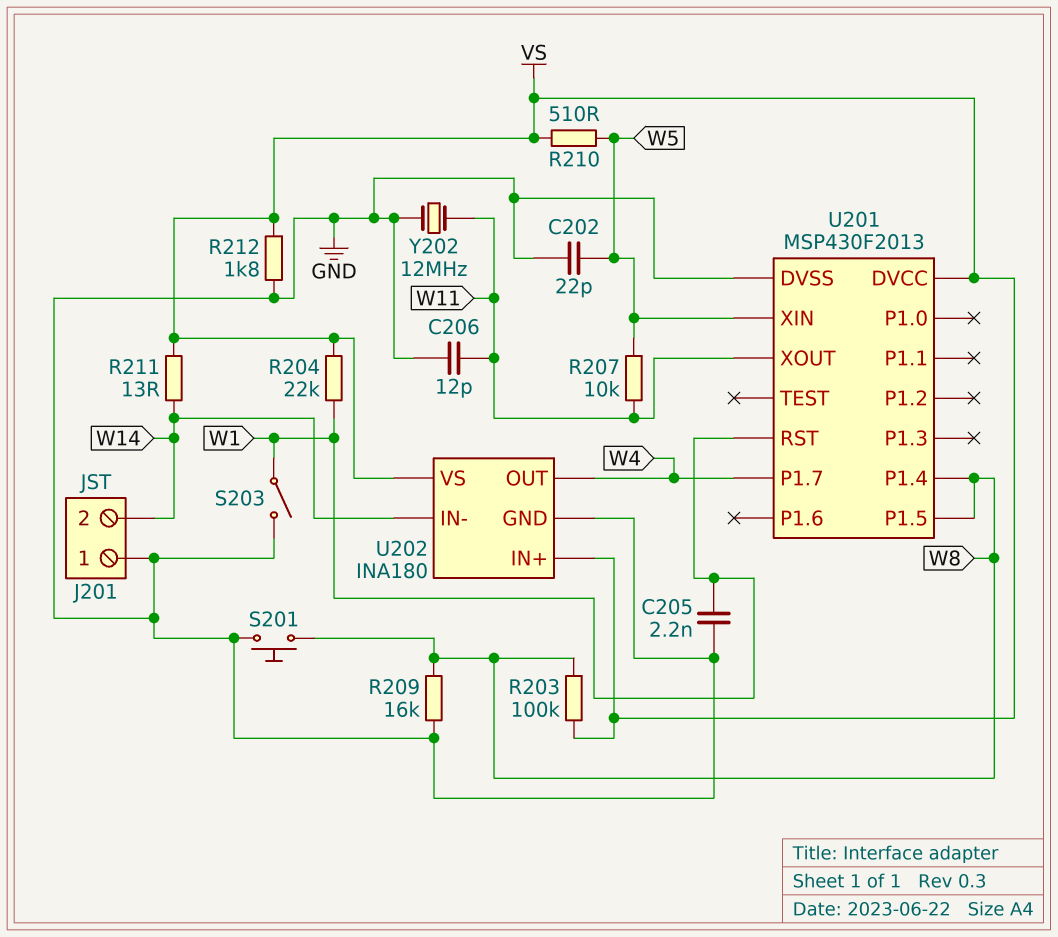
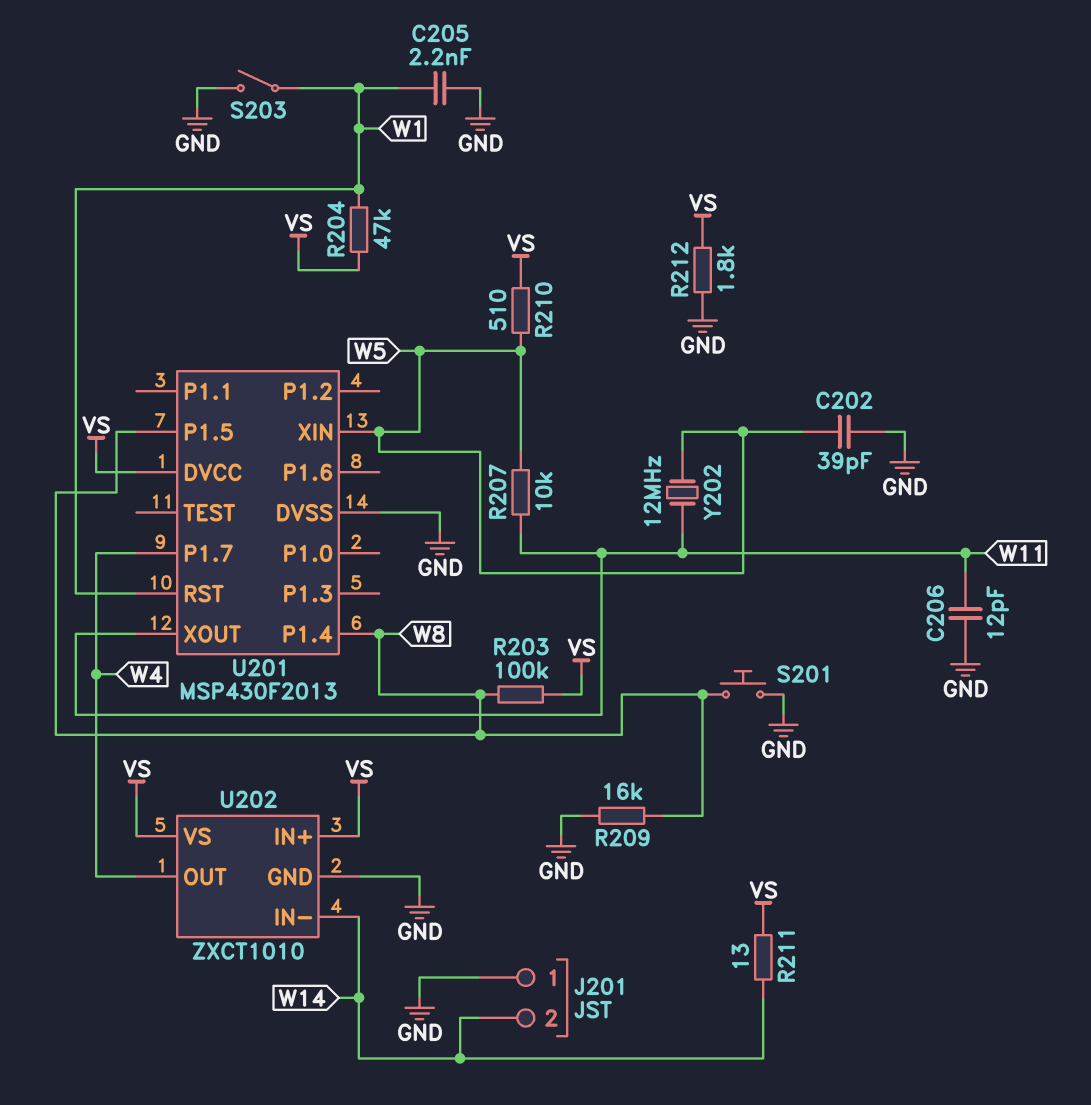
C202: 22pF (GND, W5) -> 39pF (GND, W5)
R204: 22k (VS, W1) -> 47k (VS, W1)
U202: INA180 -> ZXCT1010
Y202: 12MHz (GND, W11) -> 12MHz (W5, W11)

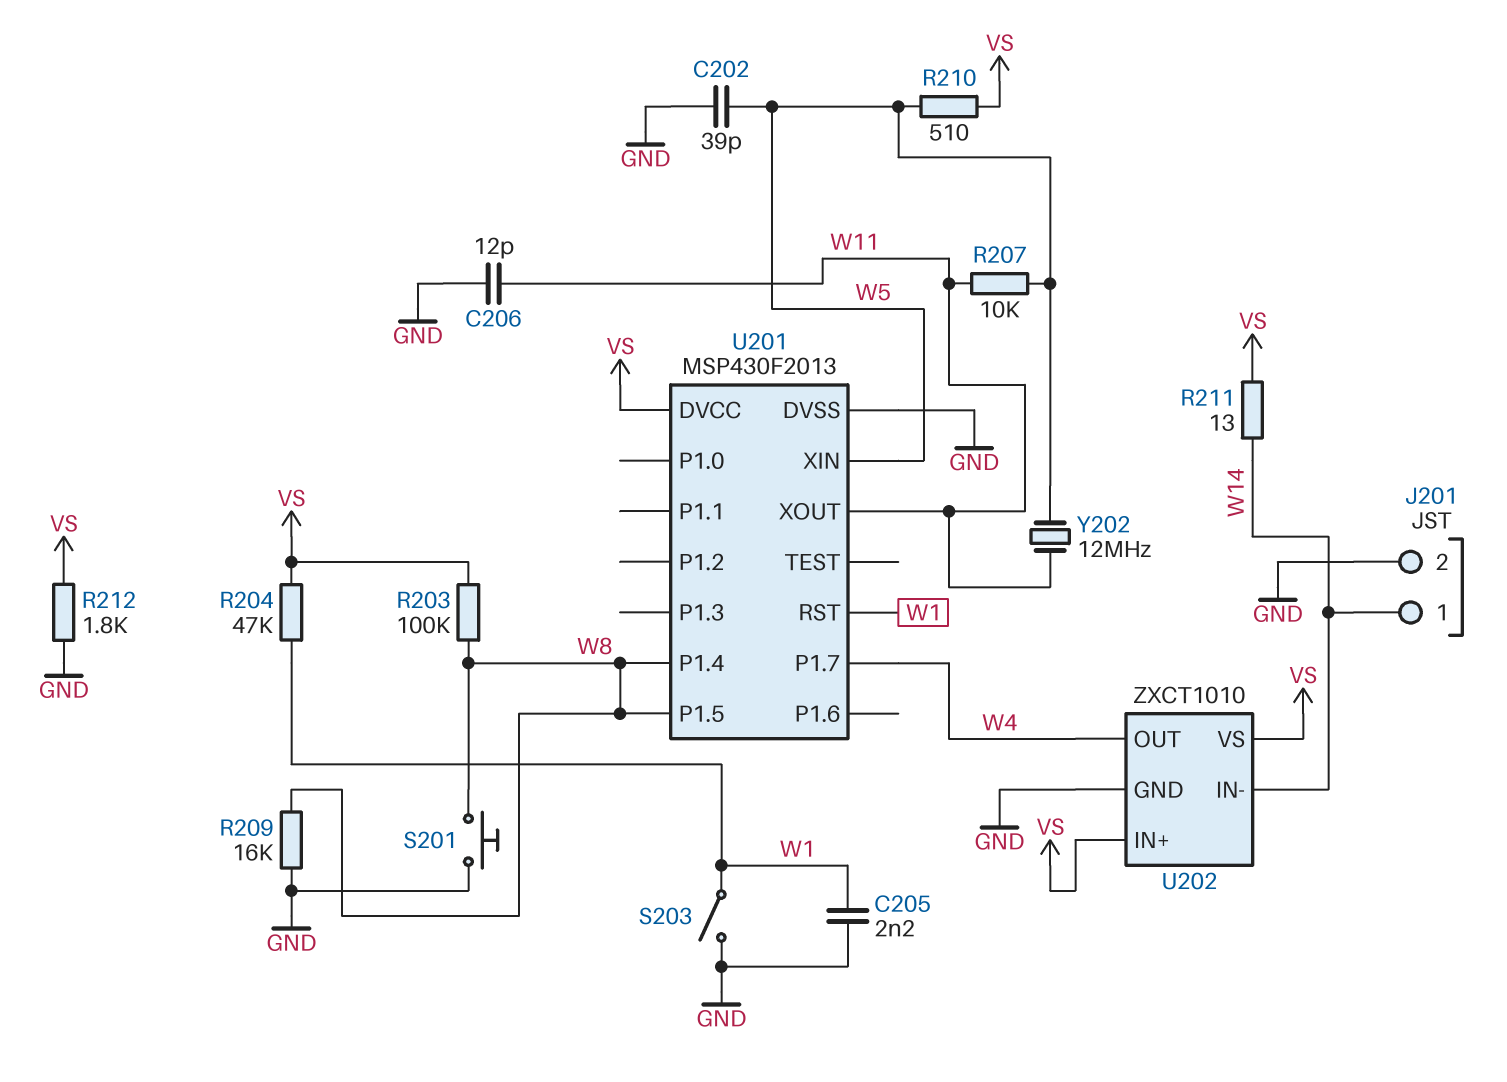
J201 pin 1: GND -> W14
J201 pin 2: W14 -> GND

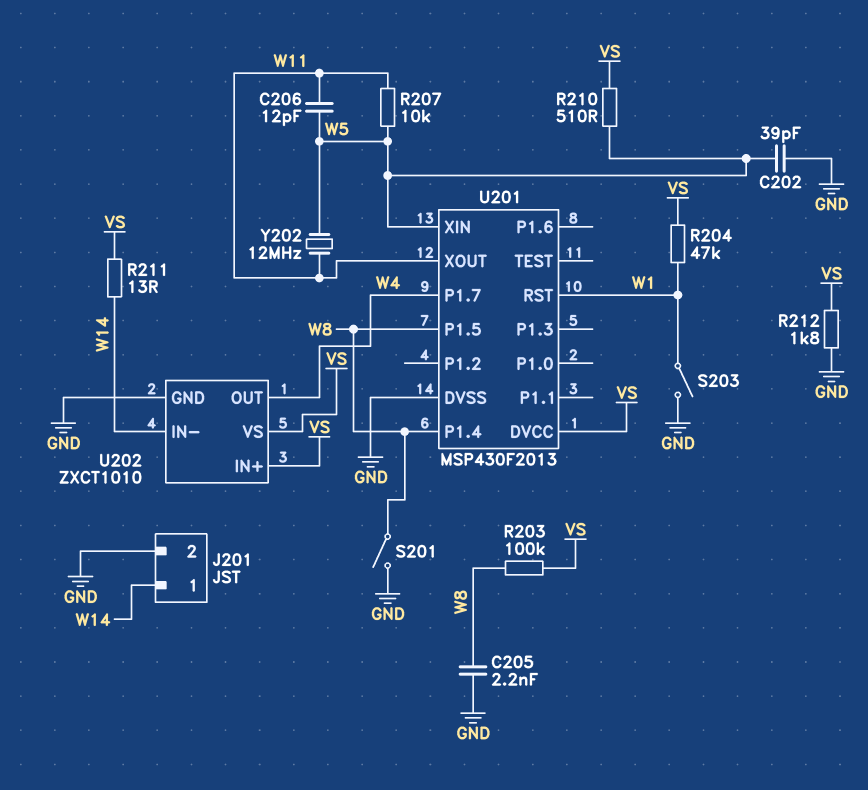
C205: 2.2nF (GND, W1) -> 2.2nF (GND, W8)
C206: 12pF (GND, W11) -> 12pF (W5, W11)
R209: 16k (GND, W8) -> none
S201: button (GND, W8) -> switch (GND, W8)

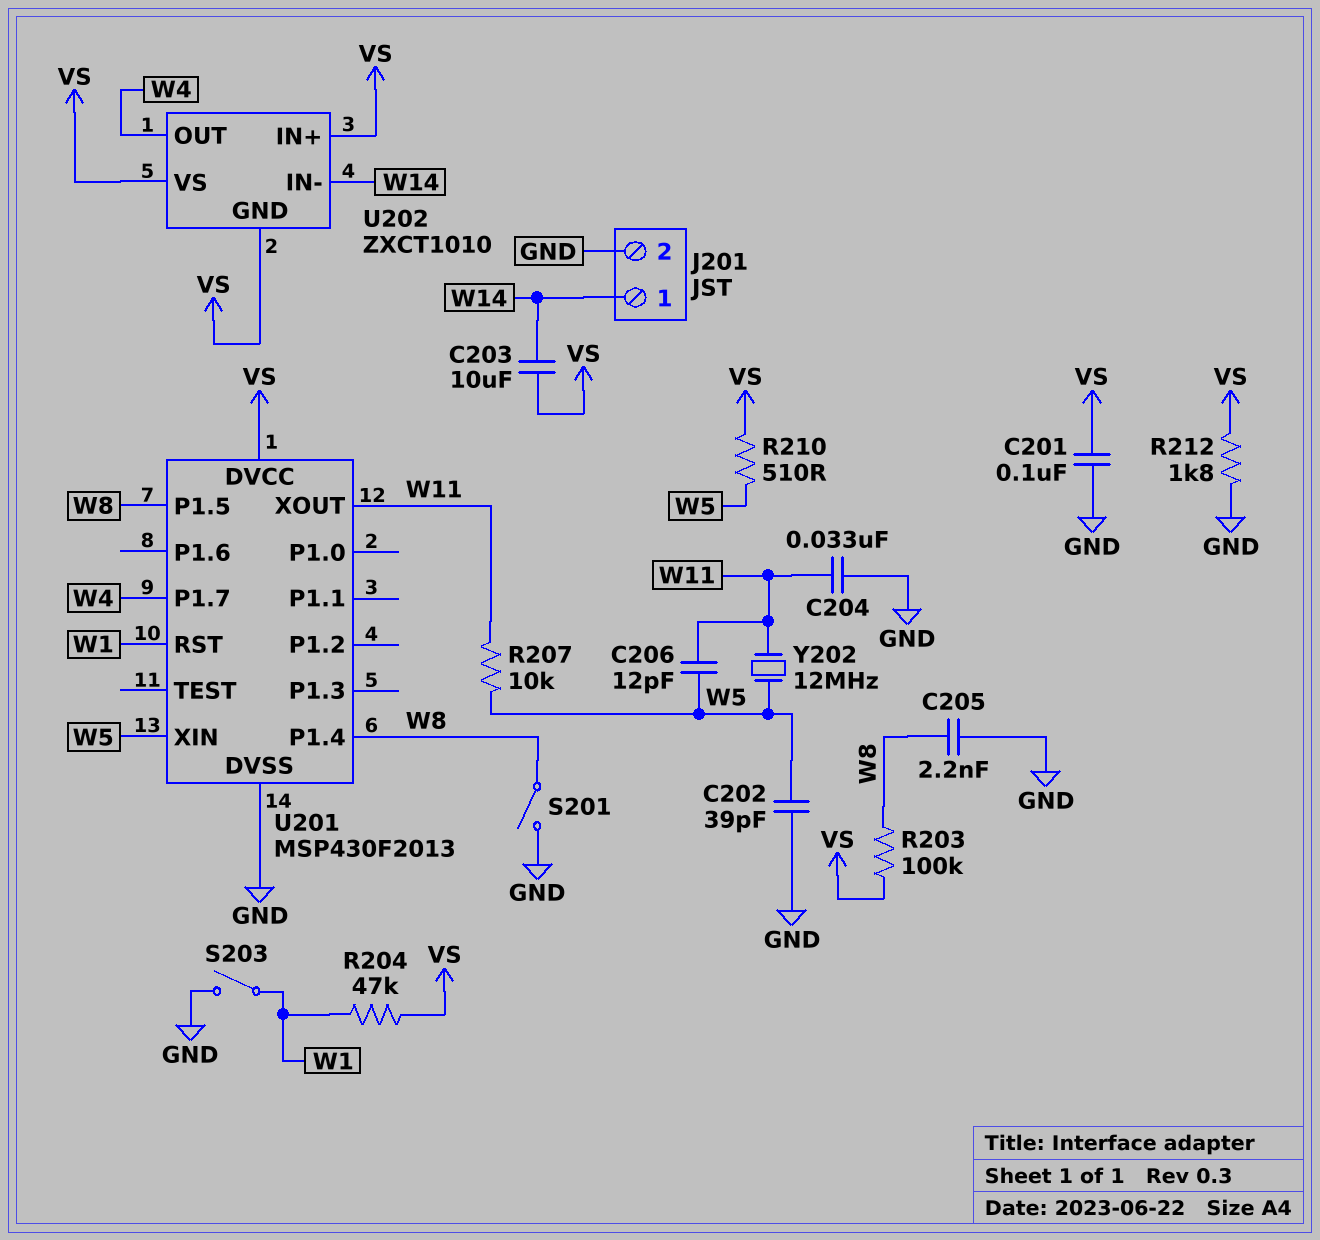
C201: none -> 100nF (GND, VS)
C203: none -> 10uF (VS, W14)
C204: none -> 33nF (GND, W11)
R211: 13 (VS, W14) -> none
U202 pin GND: GND -> VS

